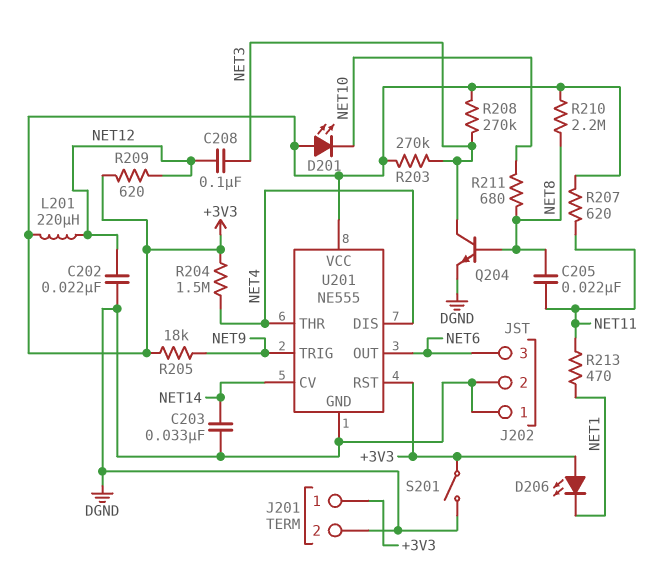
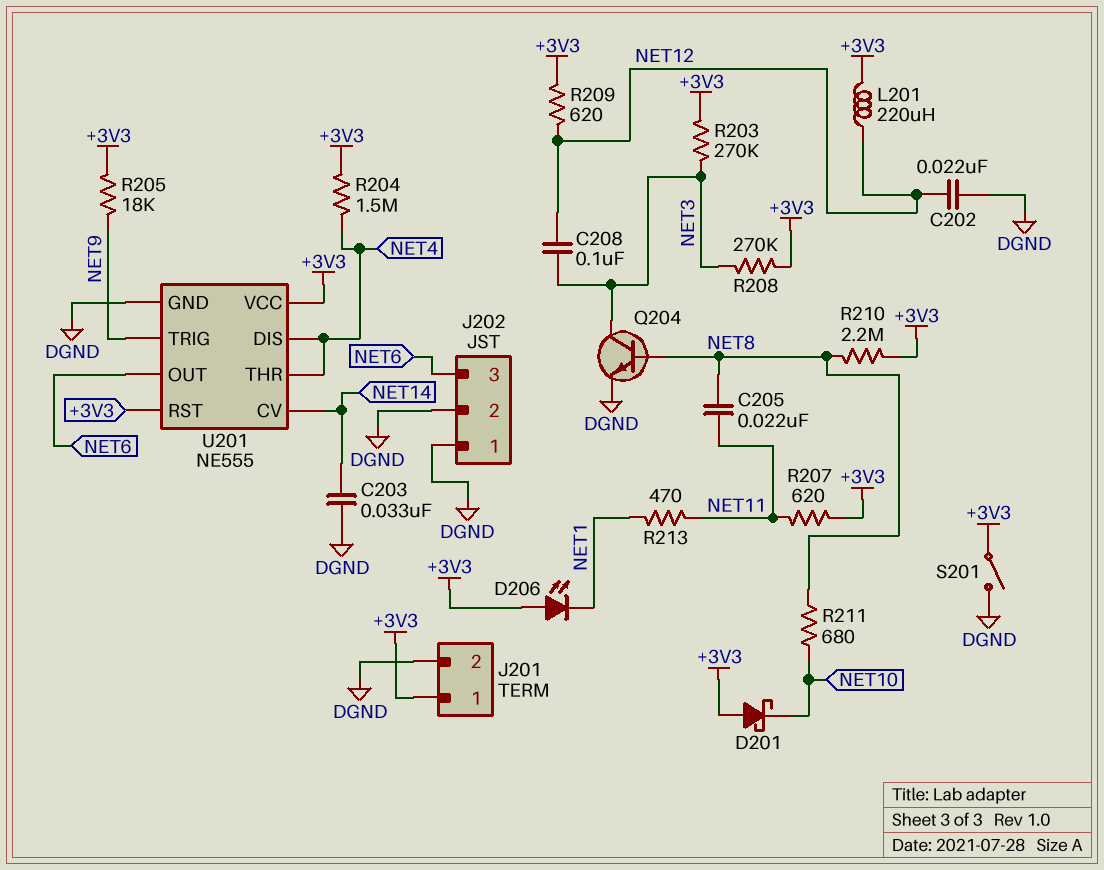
D201: LED (A +3V3, K NET10) -> schottky (A +3V3, K NET10)

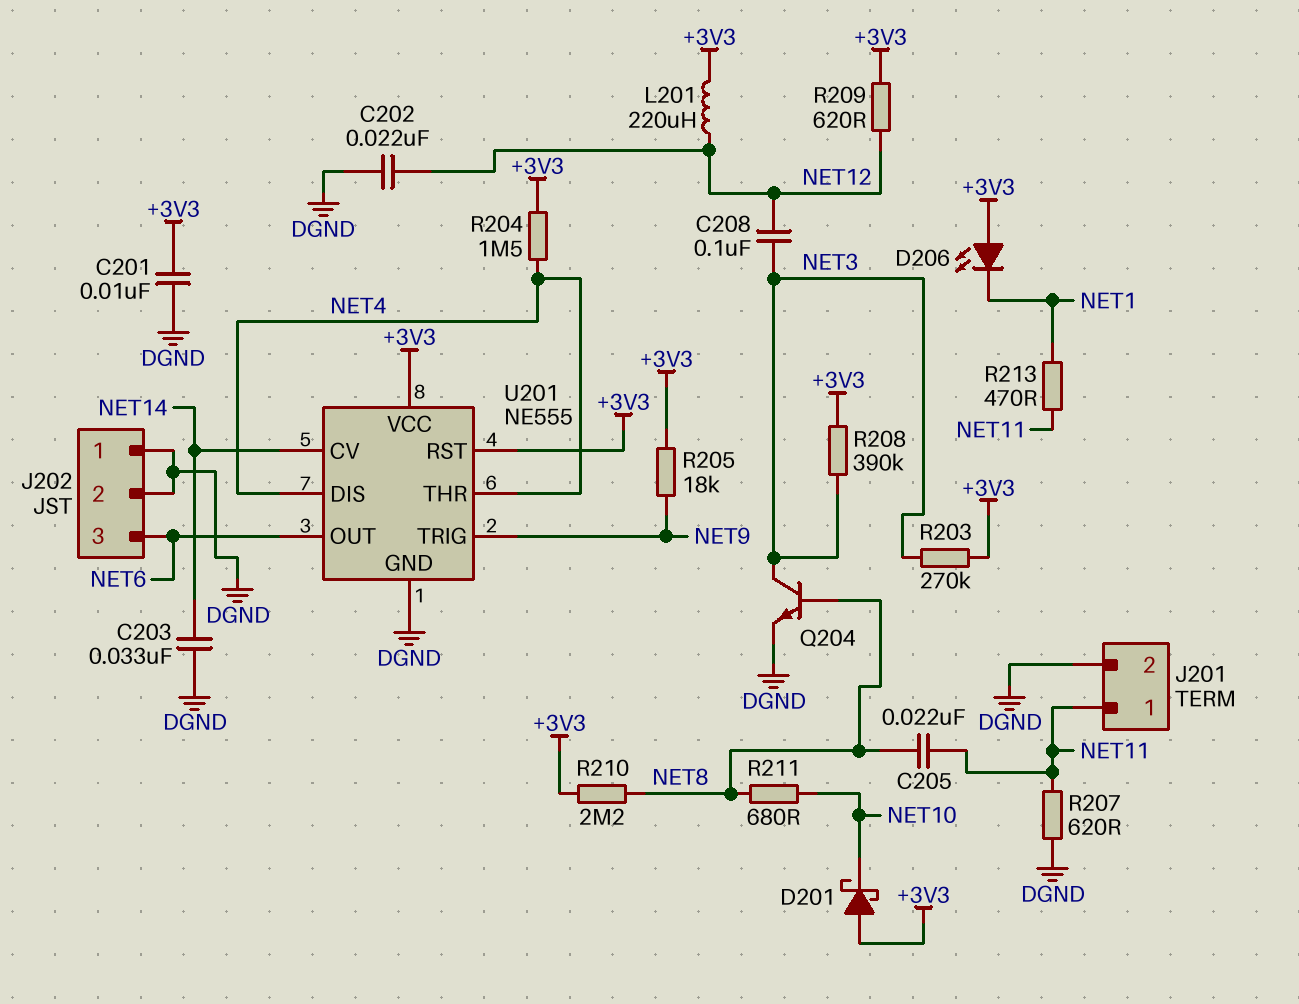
C201: none -> 10nF (+3V3, DGND)
J201 pin 1: +3V3 -> NET11
R207: 620 (+3V3, NET11) -> 620 (DGND, NET11)
R208: 270k (+3V3, NET3) -> 390k (+3V3, NET3)
S201: switch (+3V3, DGND) -> none

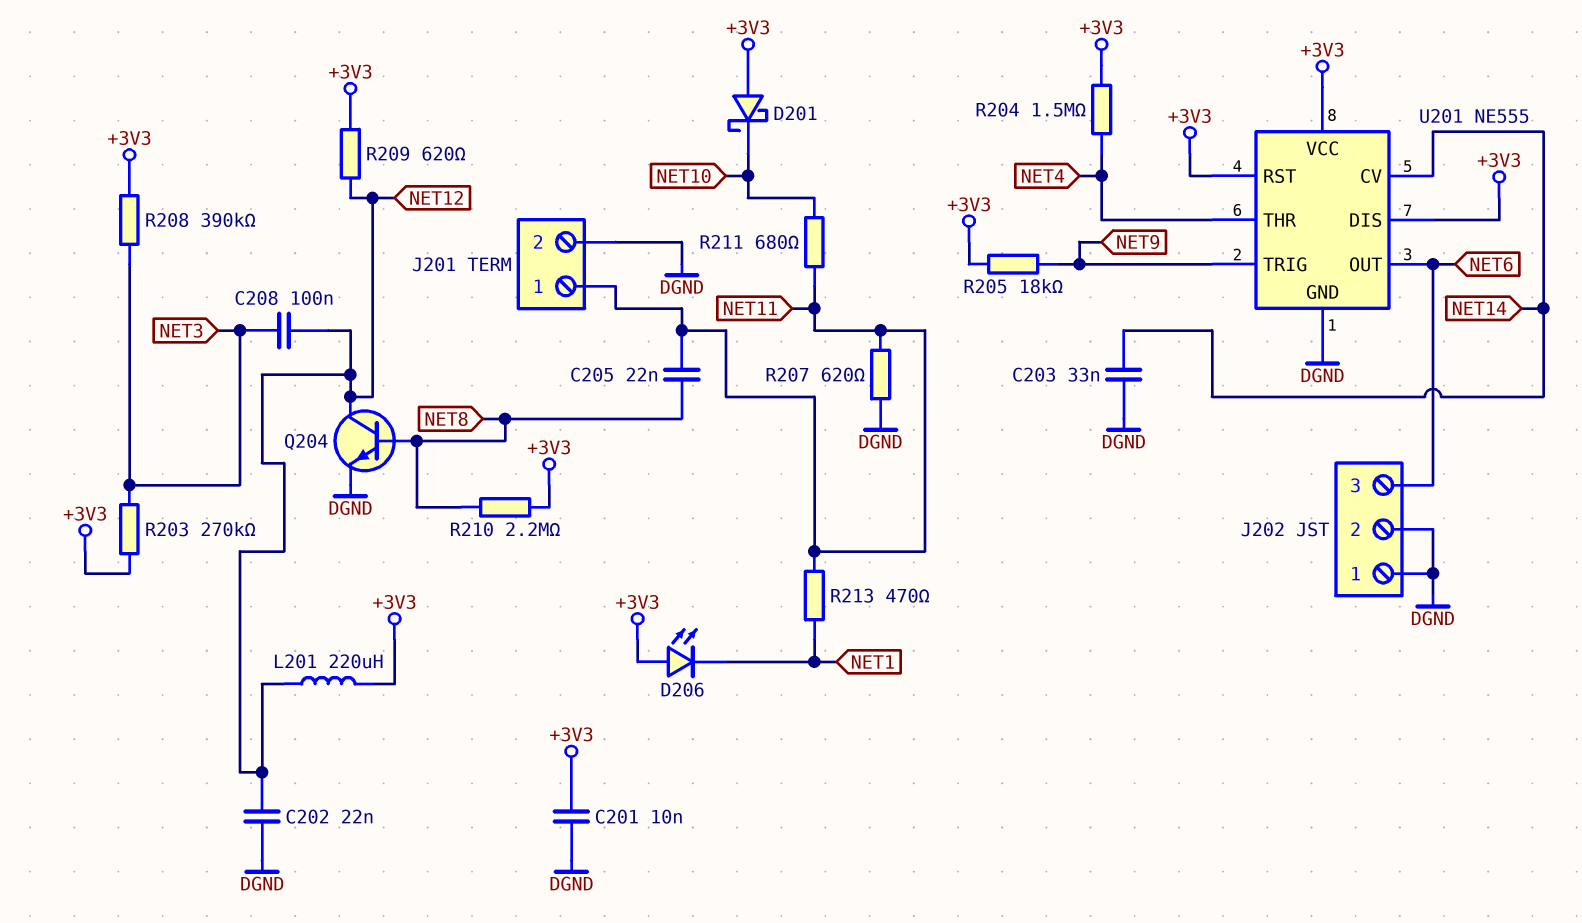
Q204: NPN (B NET8, C NET3, E DGND) -> NPN (B NET8, C NET12, E DGND)
R211: 680 (NET8, NET10) -> 680 (NET10, NET11)
U201 pin DIS: NET4 -> +3V3

